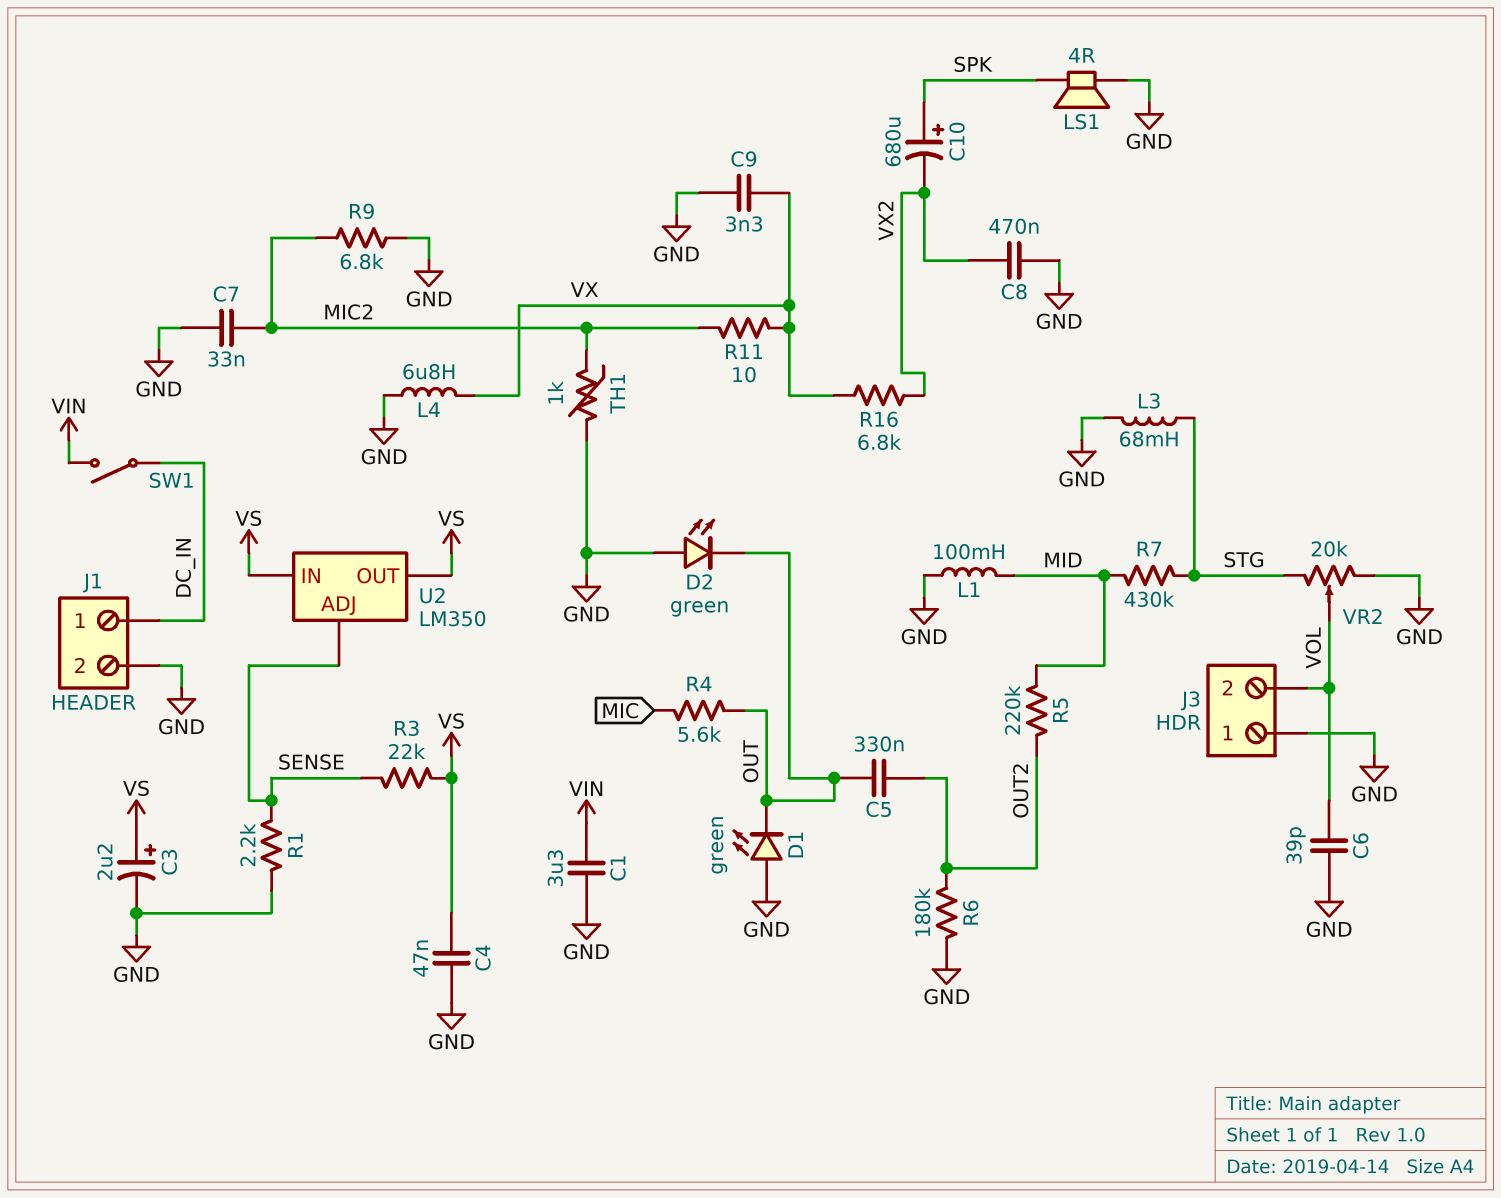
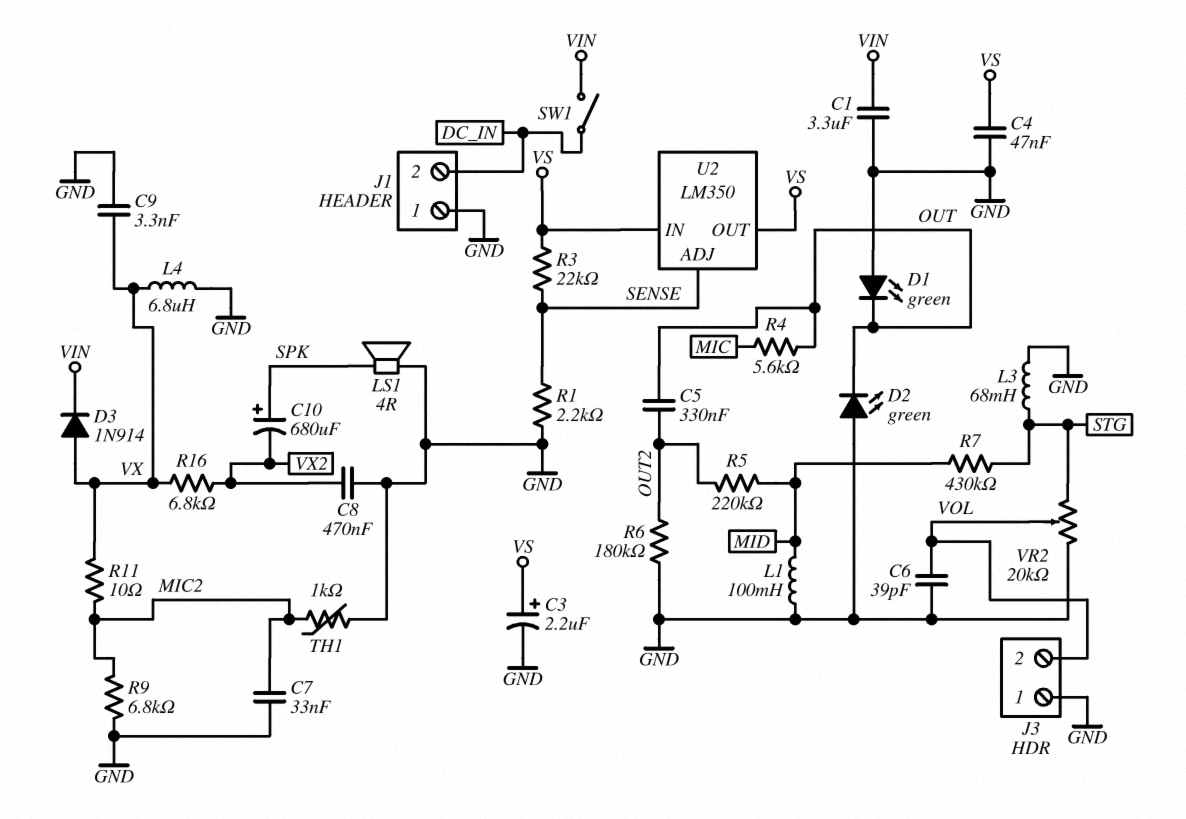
D3: none -> diode 1N914 (A VX, K VIN)
J1 pin 1: DC_IN -> GND
J1 pin 2: GND -> DC_IN

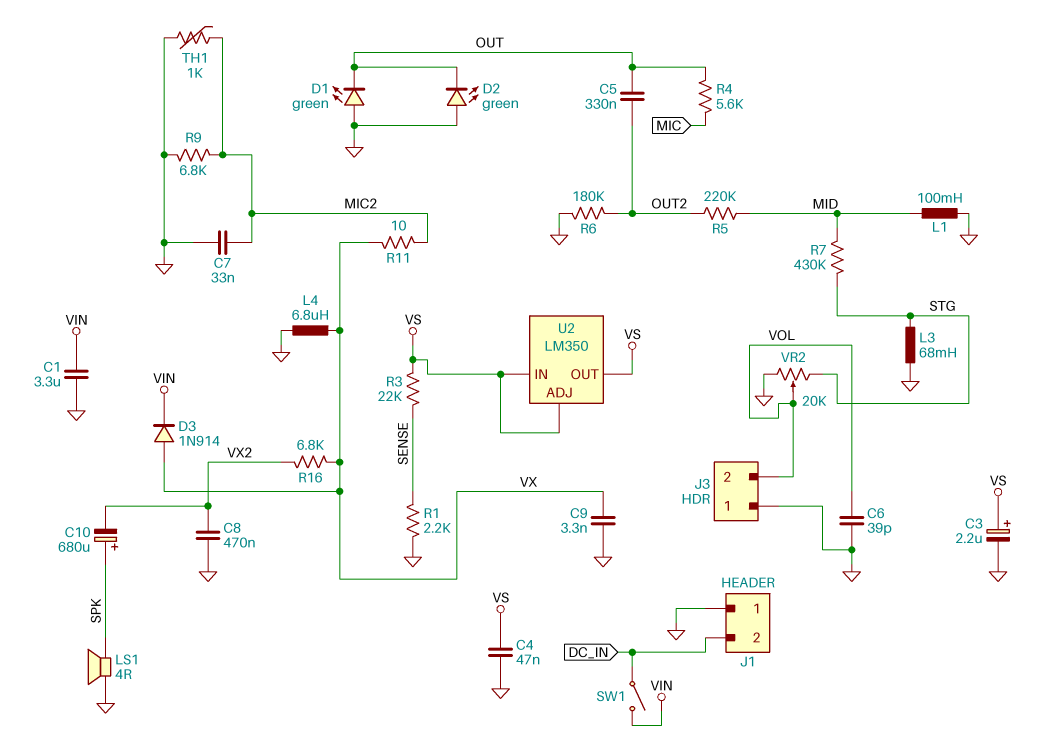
U2 pin ADJ: SENSE -> VS

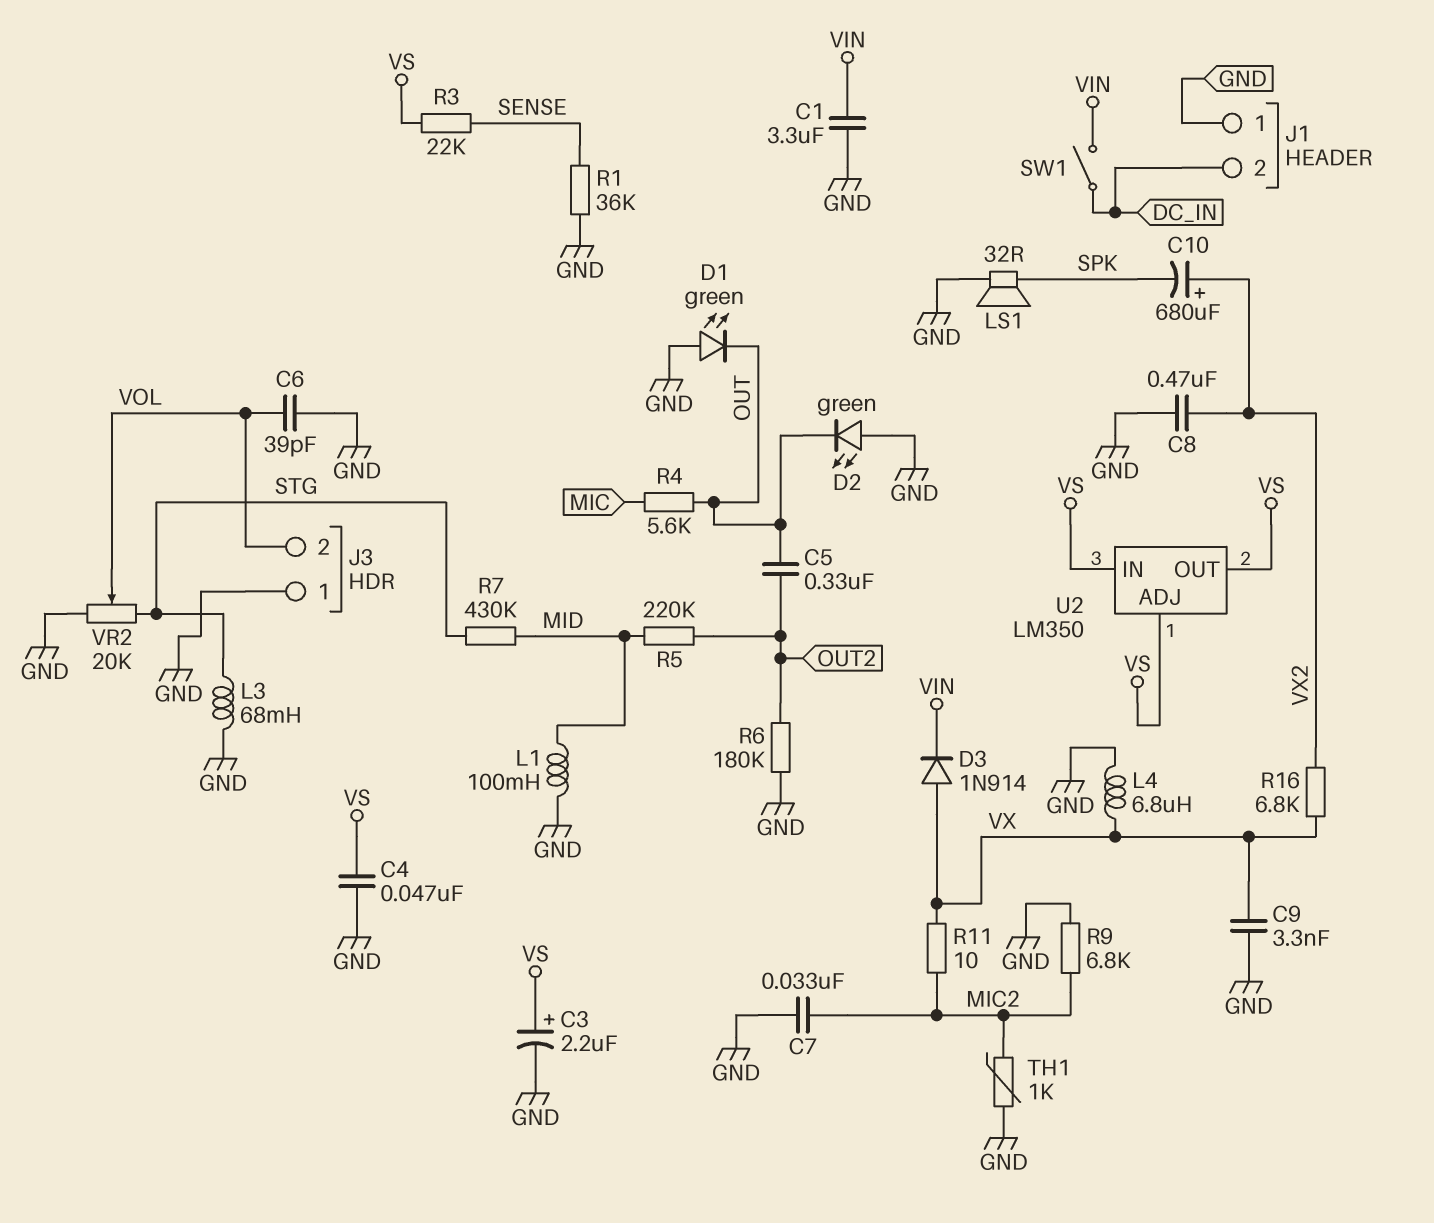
C10: 680uF (plus SPK, minus VX2) -> 680uF (plus VX2, minus SPK)
LS1: speaker 4R (GND, SPK) -> speaker 32R (GND, SPK)
R1: 2.2k (GND, SENSE) -> 36k (GND, SENSE)

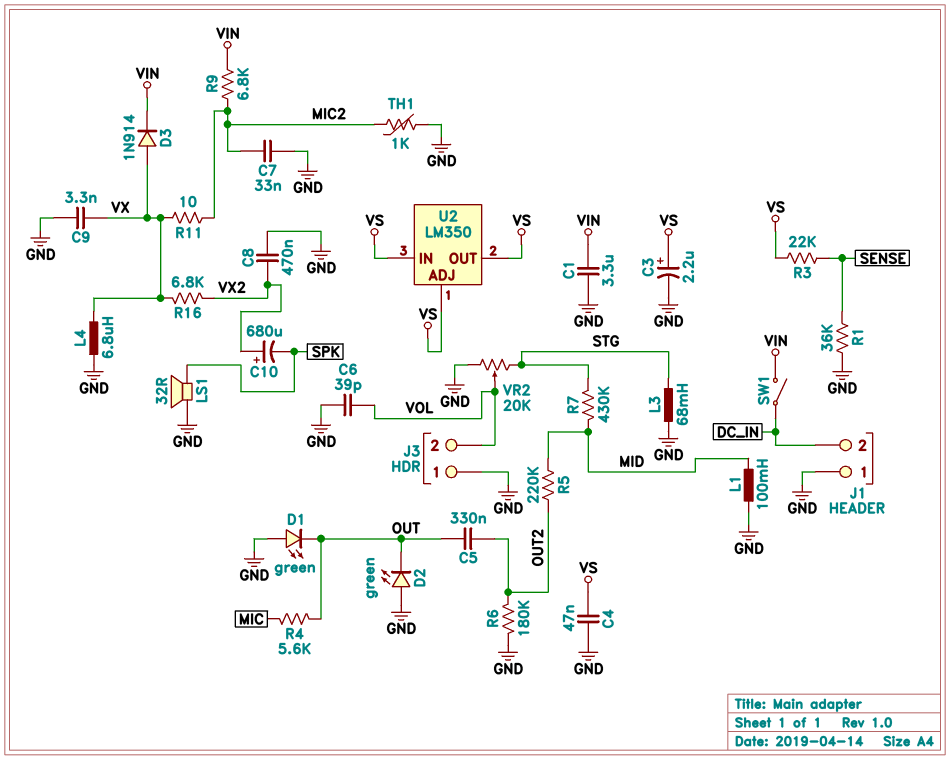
R9: 6.8k (GND, MIC2) -> 6.8k (MIC2, VIN)

